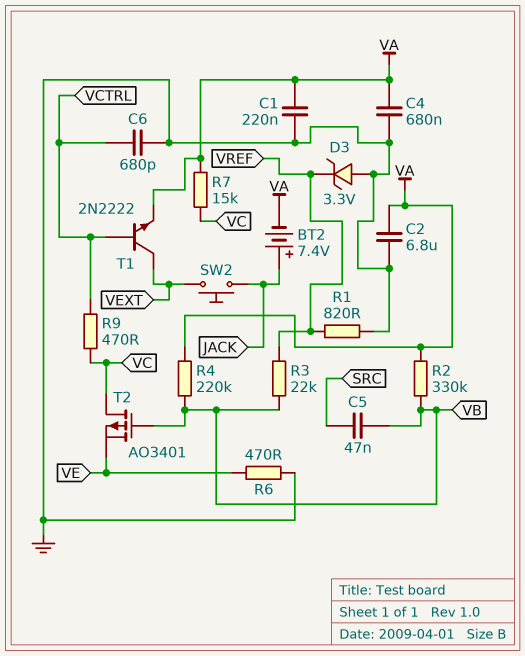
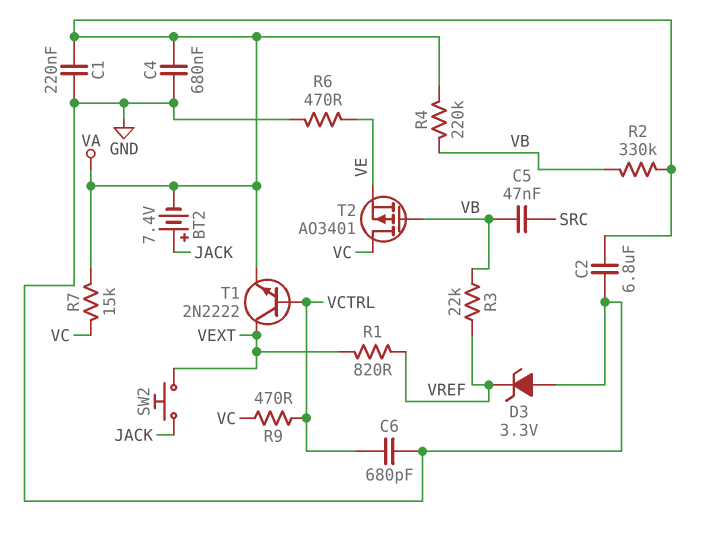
R1: 820 (GND, VREF) -> 820 (VEXT, VREF)

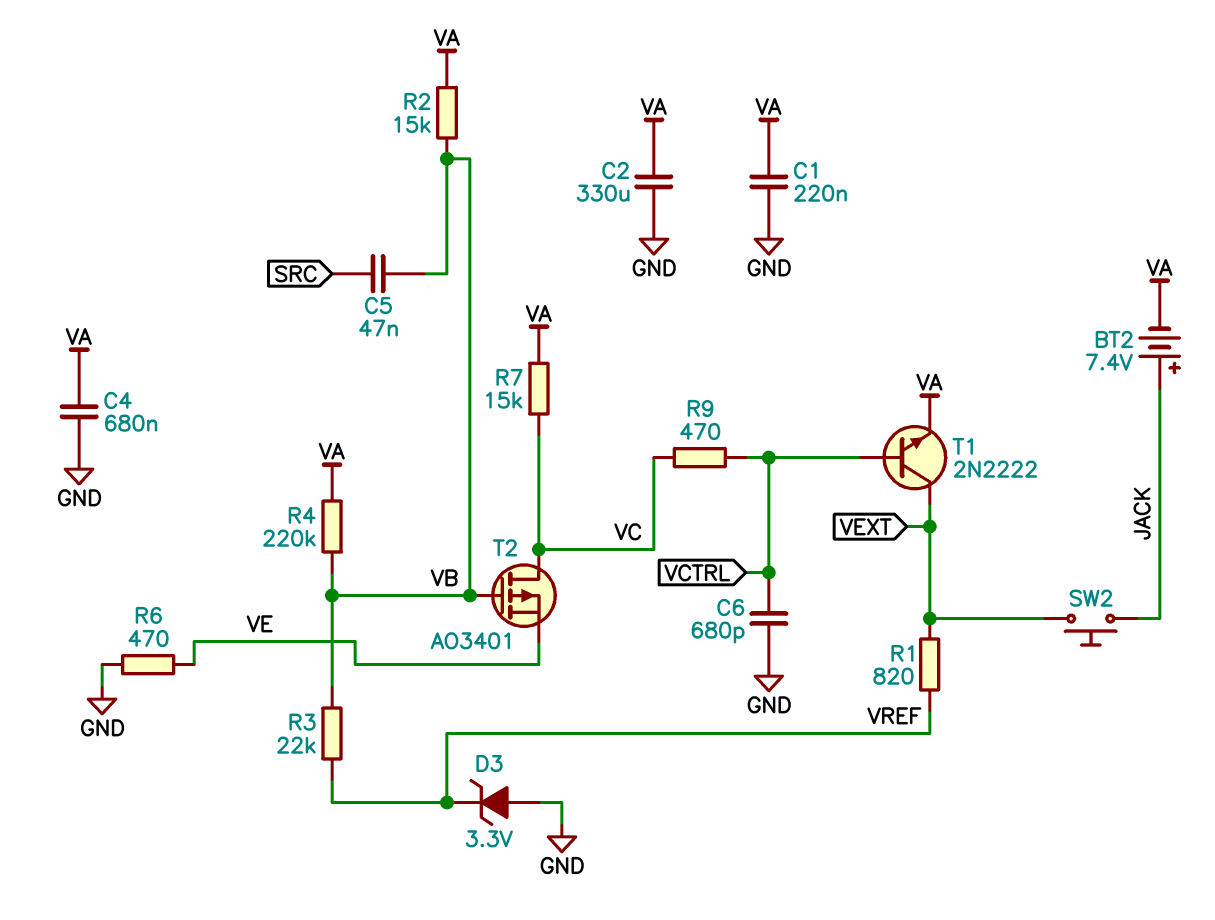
C2: 6.8uF (GND, VA) -> 330uF (GND, VA)
R2: 330k (VA, VB) -> 15k (VA, VB)

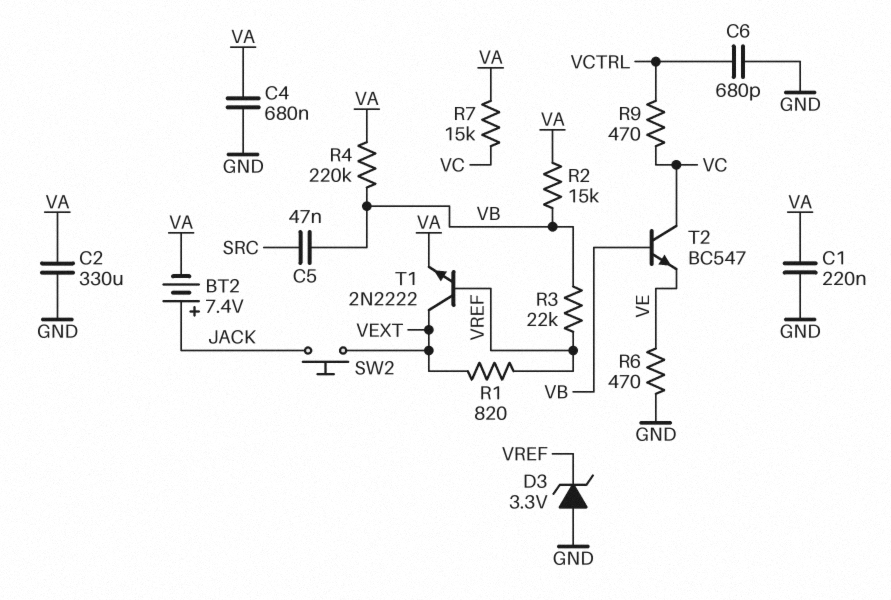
T1: NPN 2N2222 (B VCTRL, C VEXT, E VA) -> NPN 2N2222 (B VREF, C VEXT, E VA)
T2: PMOS AO3401 (G VB, D VC, S VE) -> NPN BC547 (B VB, C VC, E VE)

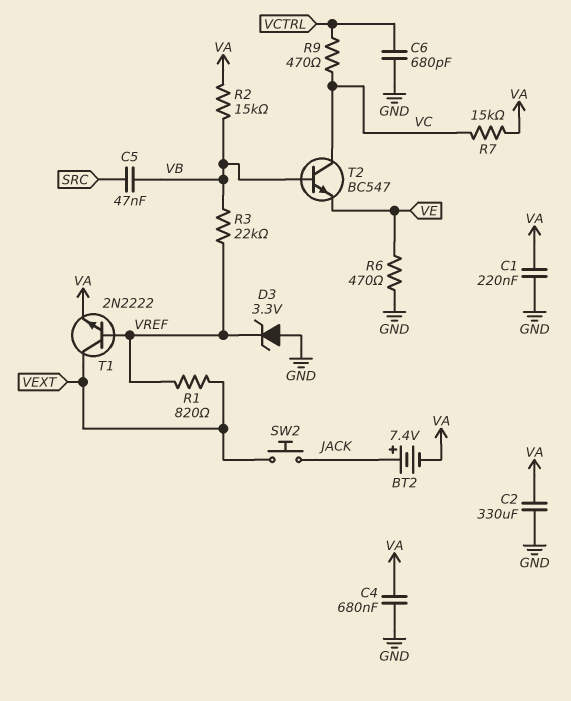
R4: 220k (VA, VB) -> none

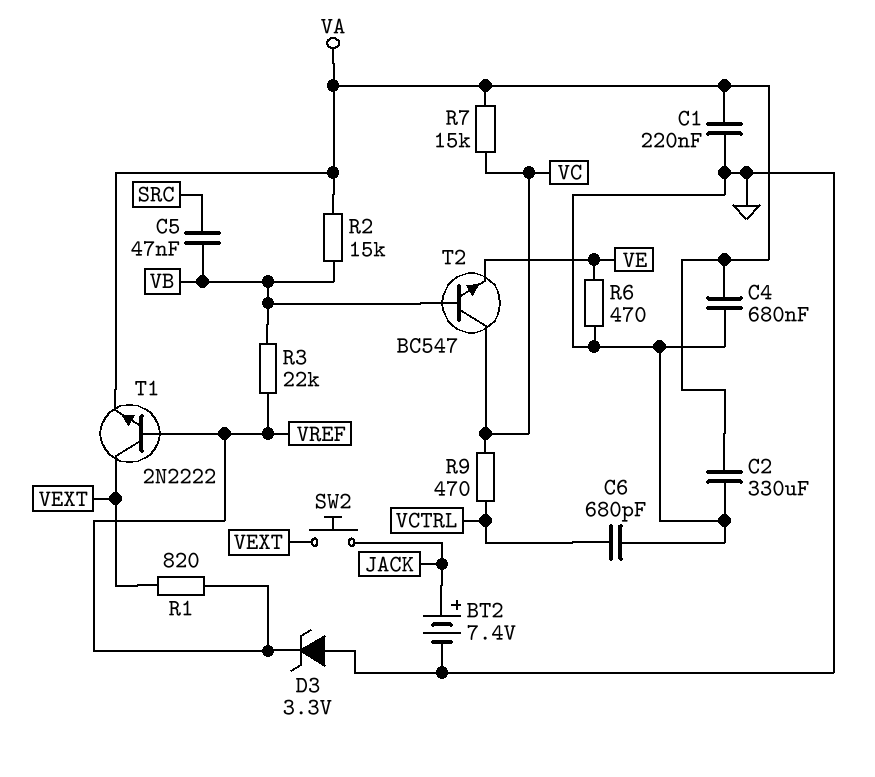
BT2: 7.4V (plus JACK, minus VA) -> 7.4V (plus JACK, minus GND)

